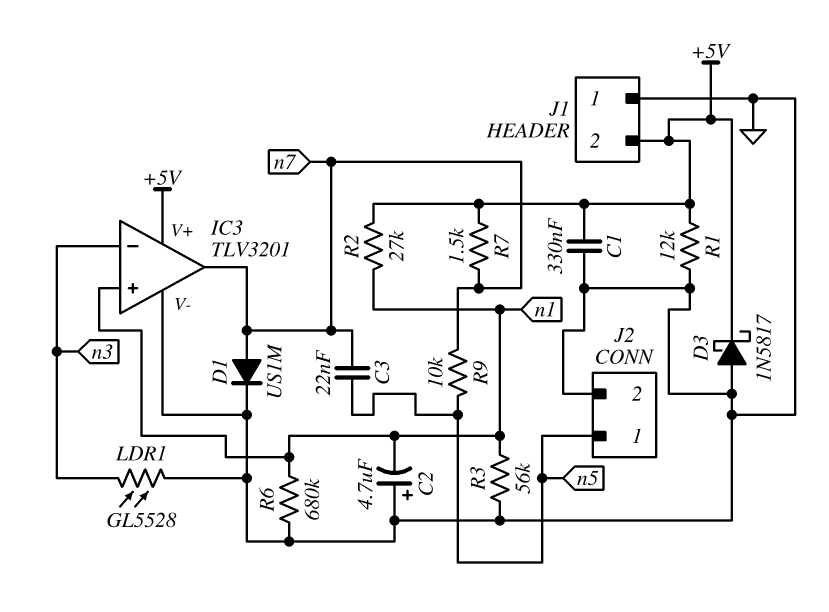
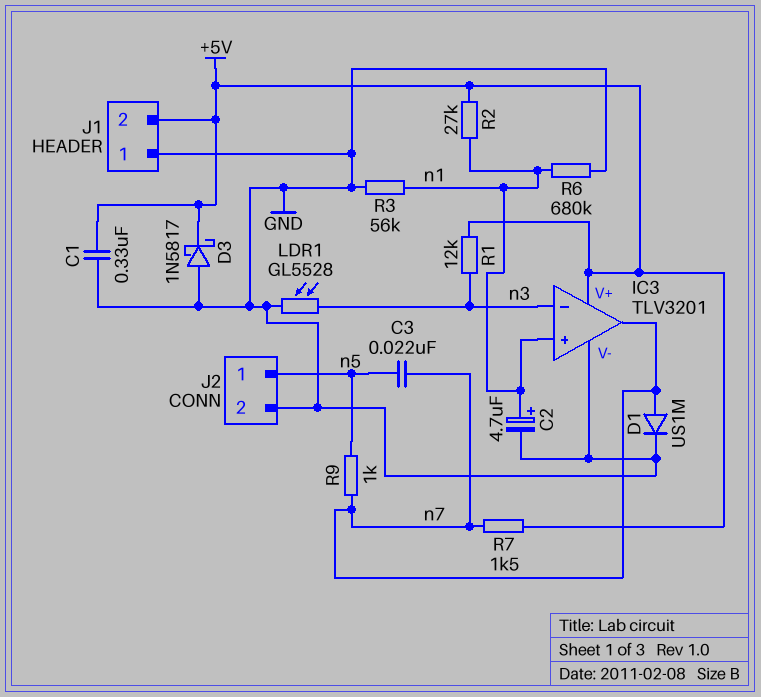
C2: 4.7uF (plus GND, minus n1) -> 4.7uF (plus n1, minus GND)
R1: 12k (+5V, GND) -> 12k (+5V, n3)
R9: 10k (n5, n7) -> 1k (n5, n7)

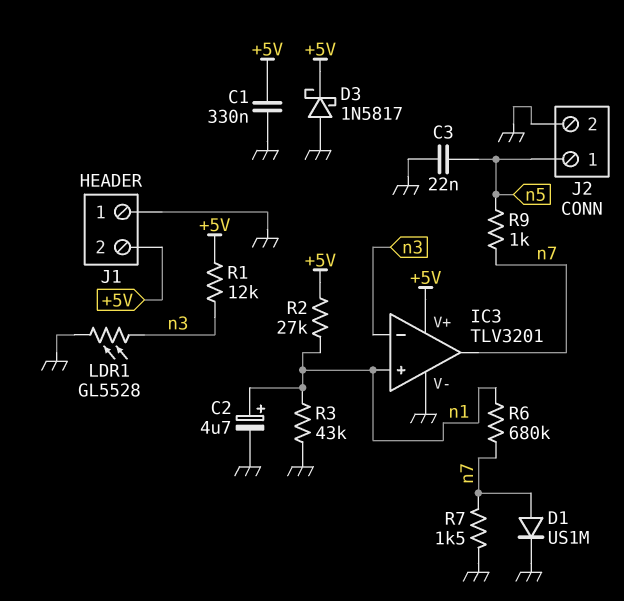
C3: 22nF (n5, n7) -> 22nF (GND, n5)
R3: 56k (GND, n1) -> 43k (GND, n1)
R6: 680k (GND, n1) -> 680k (n1, n7)
R7: 1.5k (+5V, n7) -> 1.5k (GND, n7)

